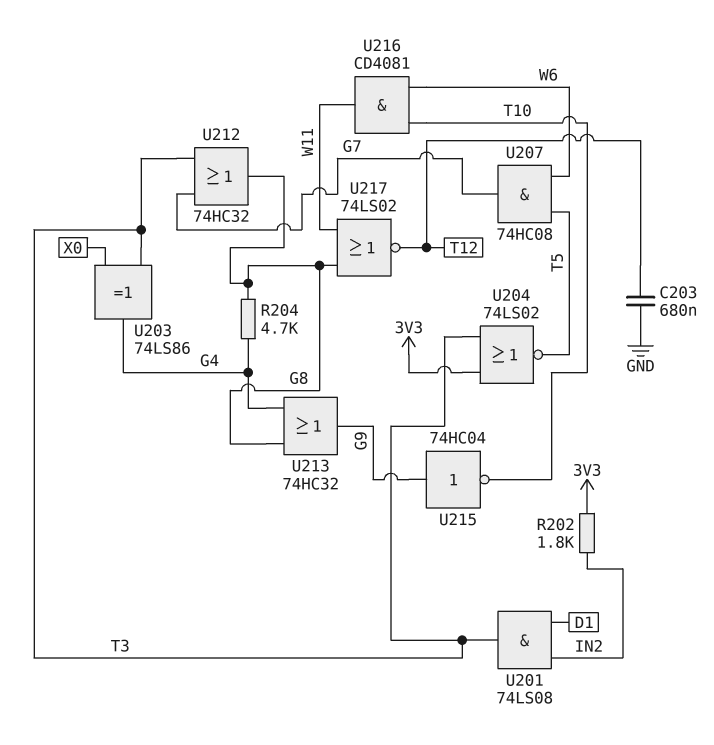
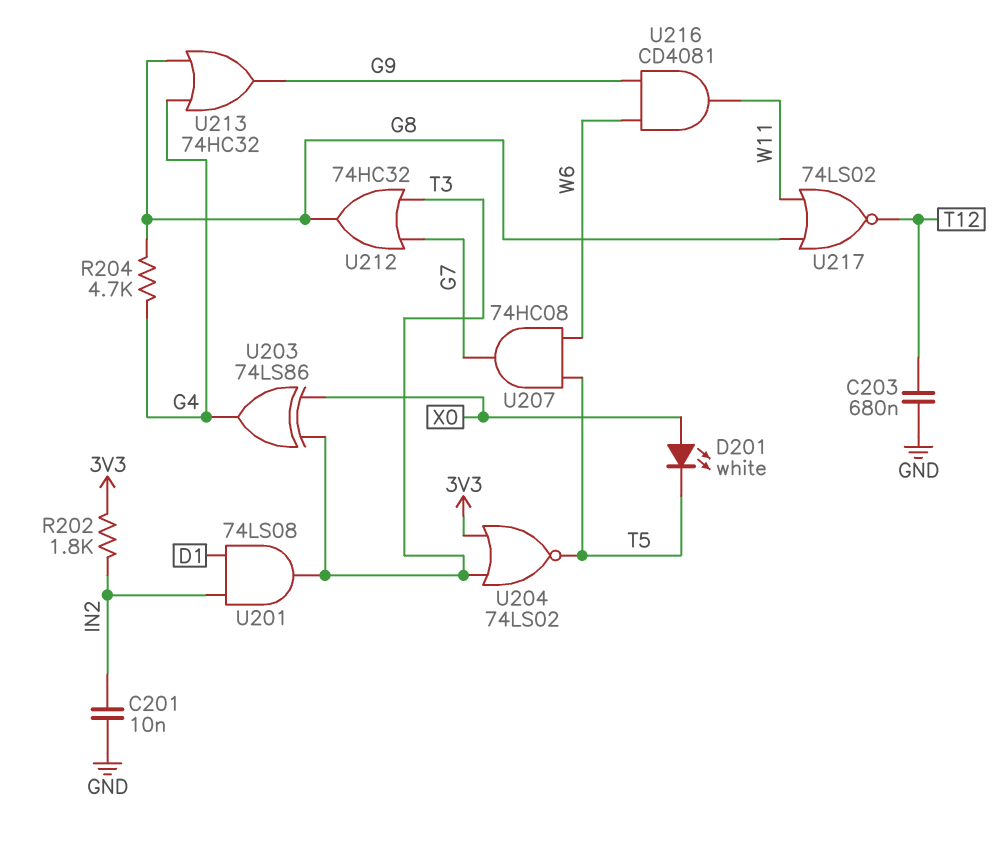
C201: none -> 10nF (GND, IN2)
D201: none -> LED white (A X0, K T5)
U215: NOT 74HC04 (in G9, out T10) -> none
U216: AND CD4081 (in T10, in W6, out W11) -> AND CD4081 (in G9, in W6, out W11)

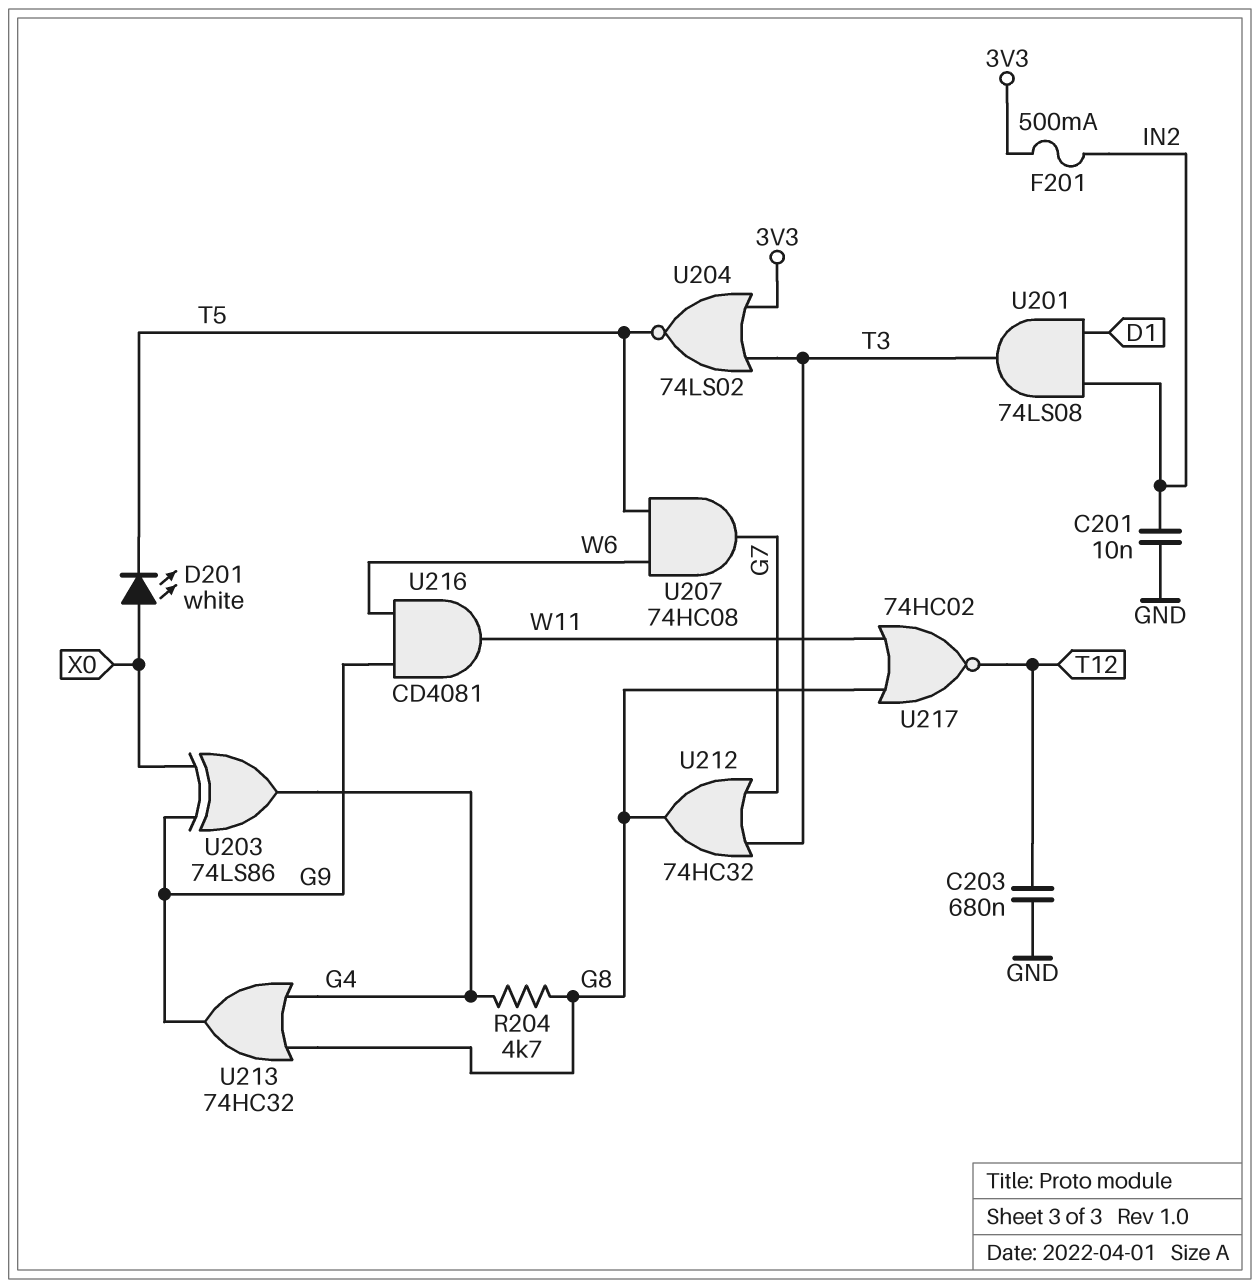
F201: none -> 500mA (3V3, IN2)
R202: 1.8k (3V3, IN2) -> none
U203: XOR 74LS86 (in T3, in X0, out G4) -> XOR 74LS86 (in G9, in X0, out G4)
U217: NOR 74LS02 (in G8, in W11, out T12) -> NOR 74HC02 (in G8, in W11, out T12)

